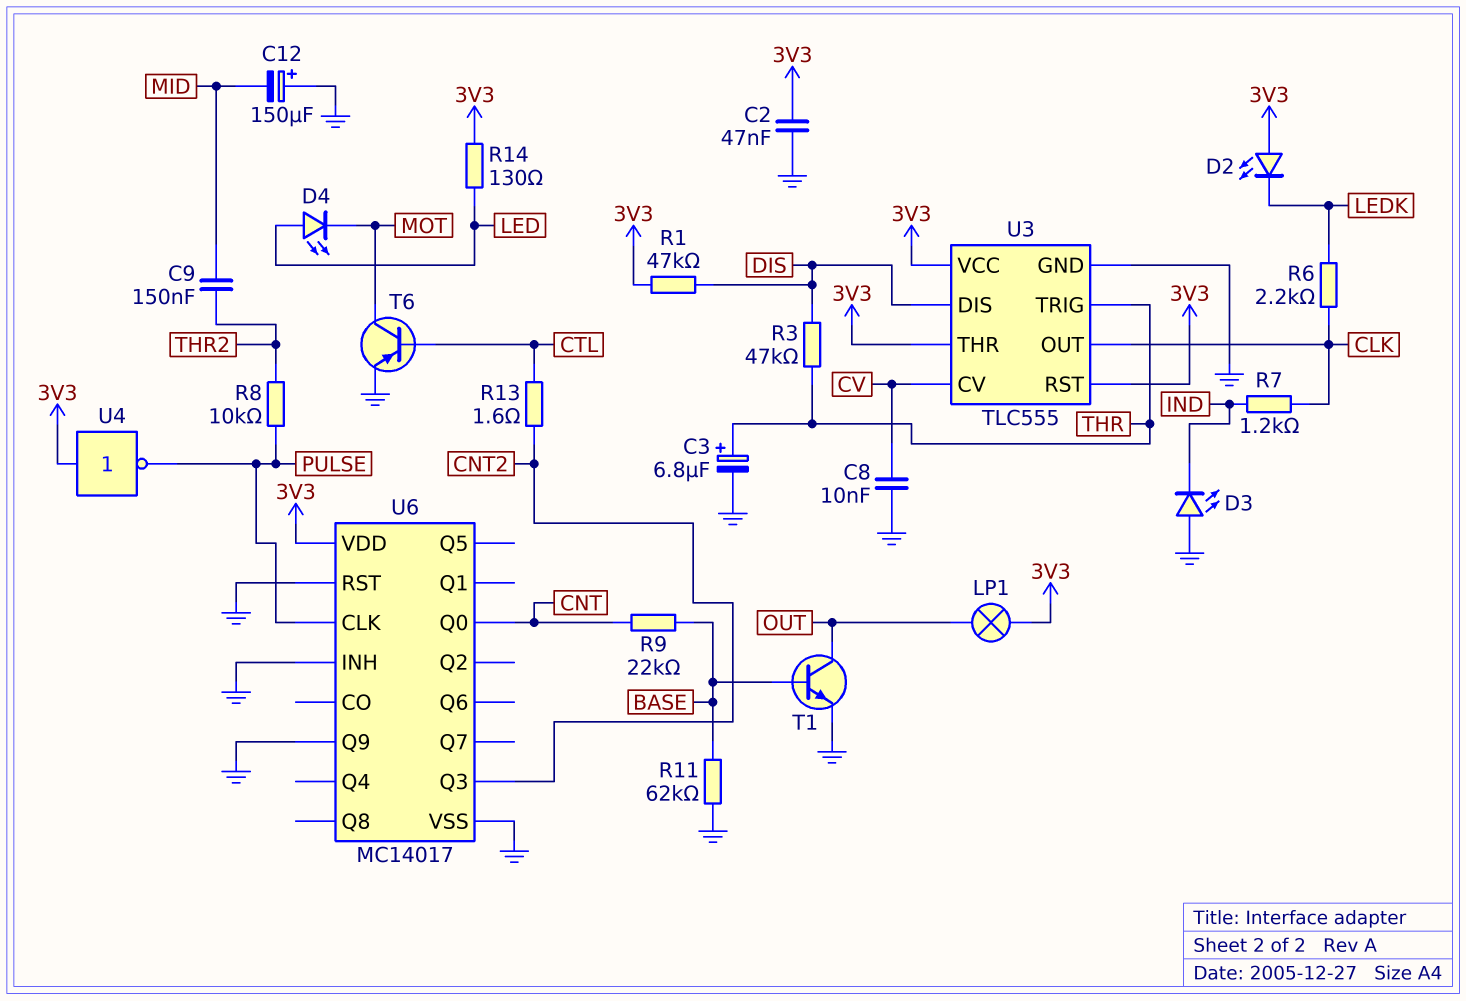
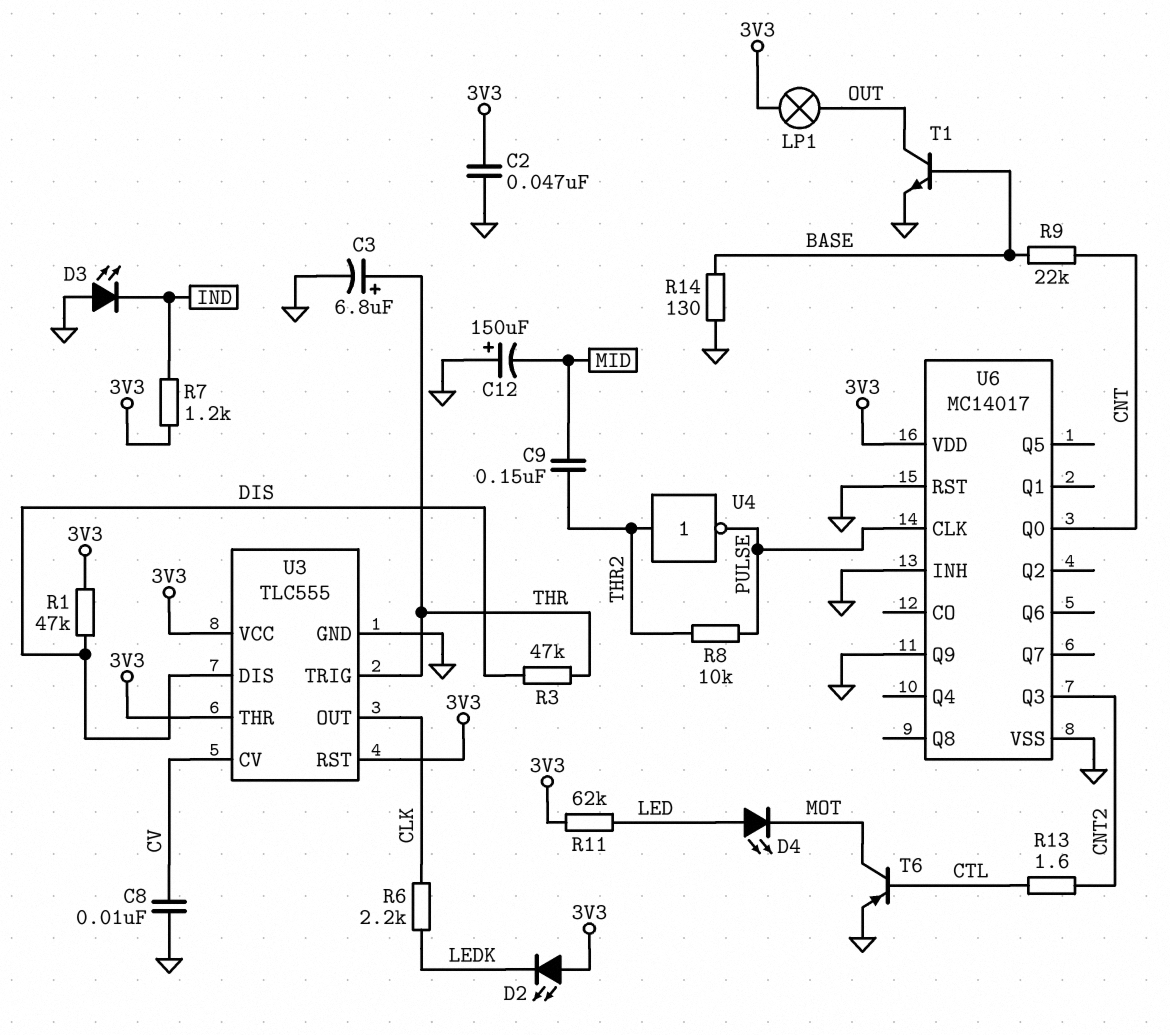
R7: 1.2k (CLK, IND) -> 1.2k (3V3, IND)
R11: 62k (BASE, GND) -> 62k (3V3, LED)
R14: 130 (3V3, LED) -> 130 (BASE, GND)
U4: NOT (in 3V3, out PULSE) -> NOT (in THR2, out PULSE)

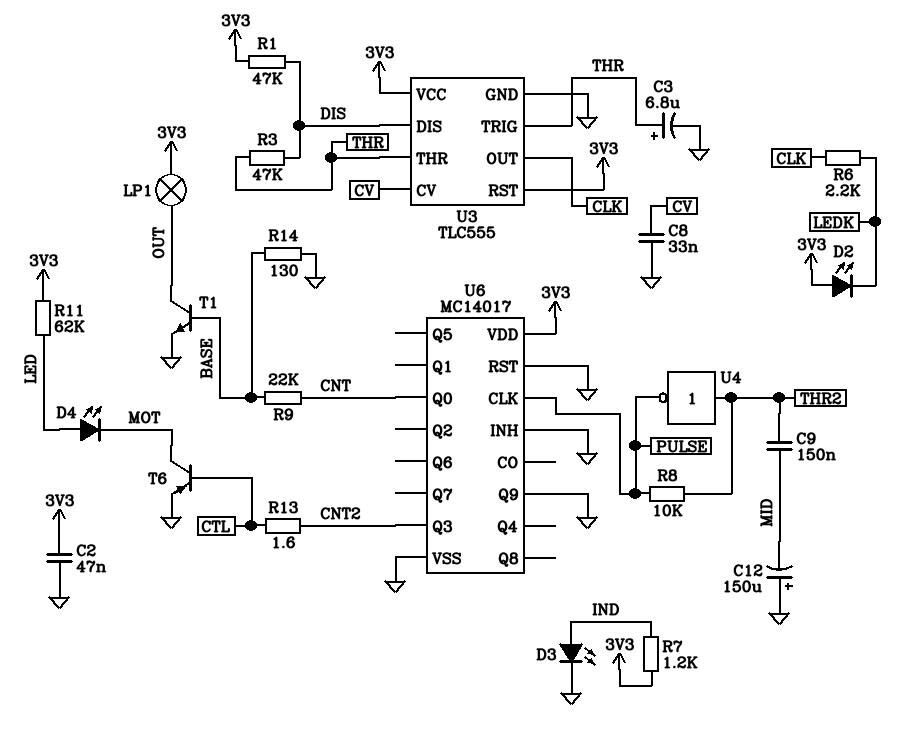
C8: 10nF (CV, GND) -> 33nF (CV, GND)
D3: LED (A GND, K IND) -> LED (A IND, K GND)
U3 pin THR: 3V3 -> THR

